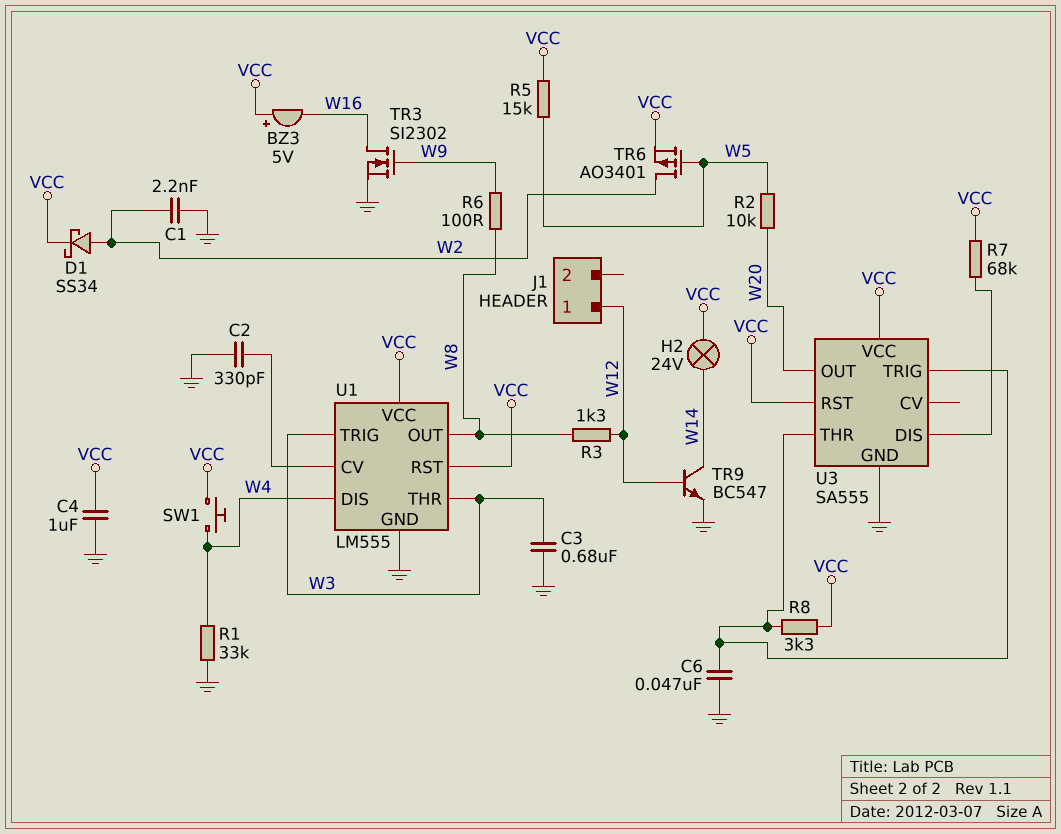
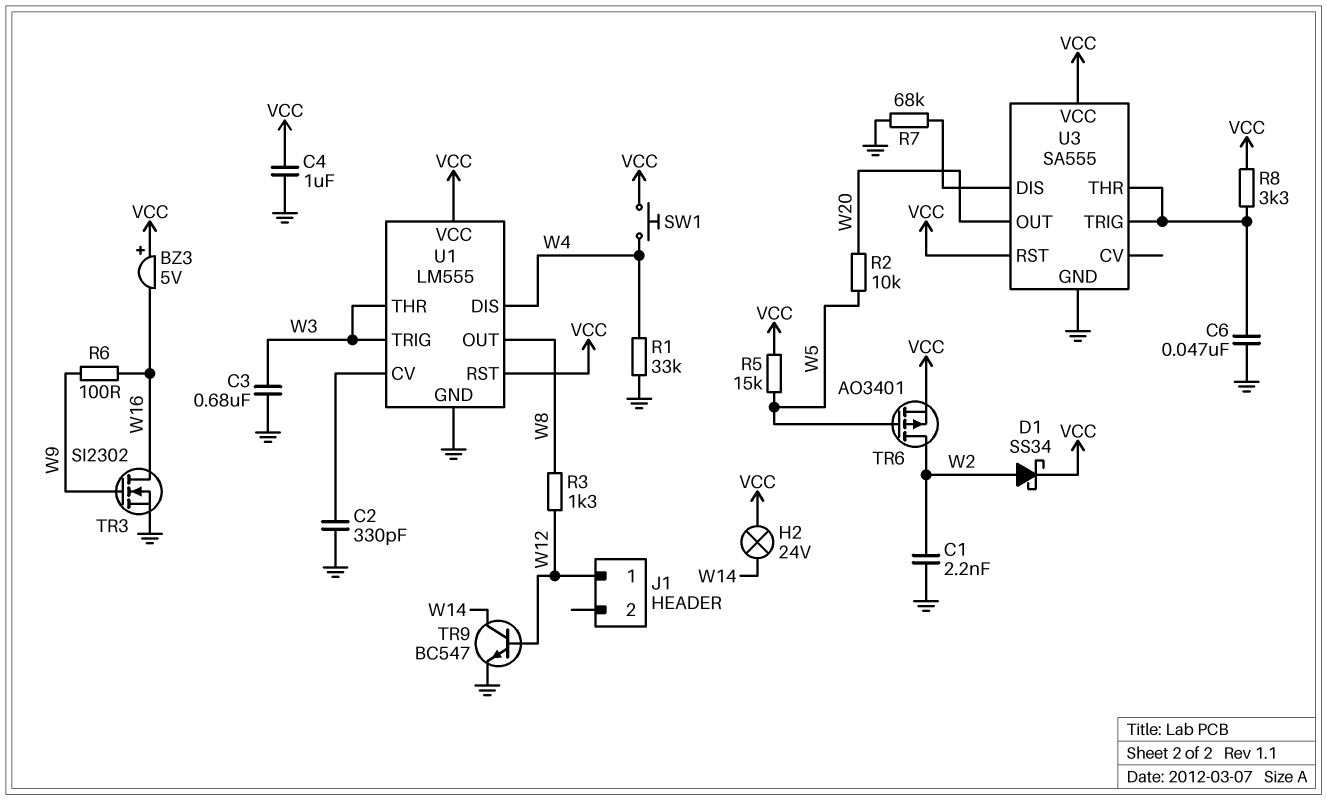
R6: 100 (W8, W9) -> 100 (W9, W16)
R7: 68k (U3/DIS, VCC) -> 68k (GND, U3/DIS)

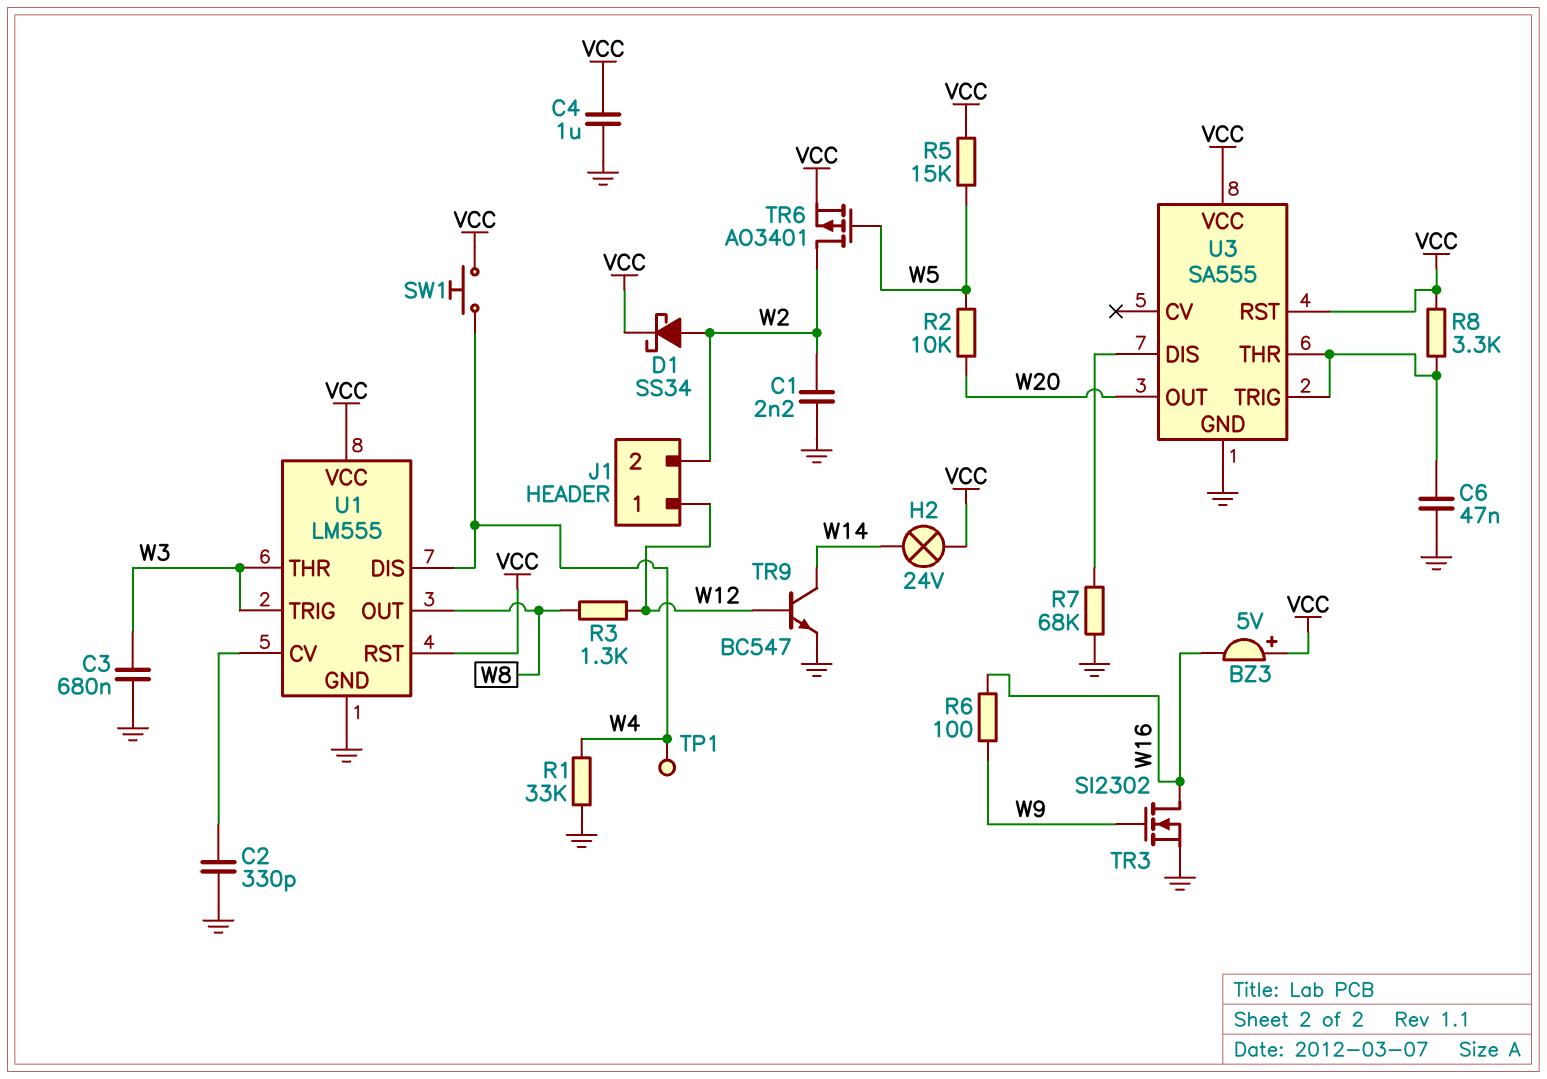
J1 pin 2: none -> W2
TP1: none -> test point (W4)

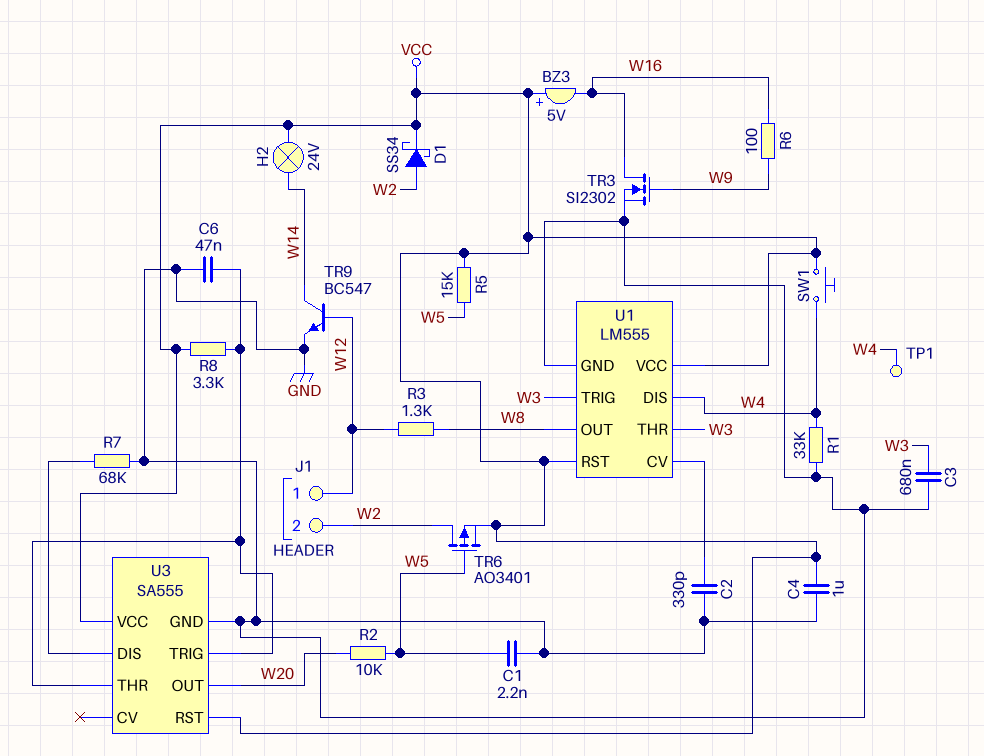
C1: 2.2nF (GND, W2) -> 2.2nF (GND, W5)

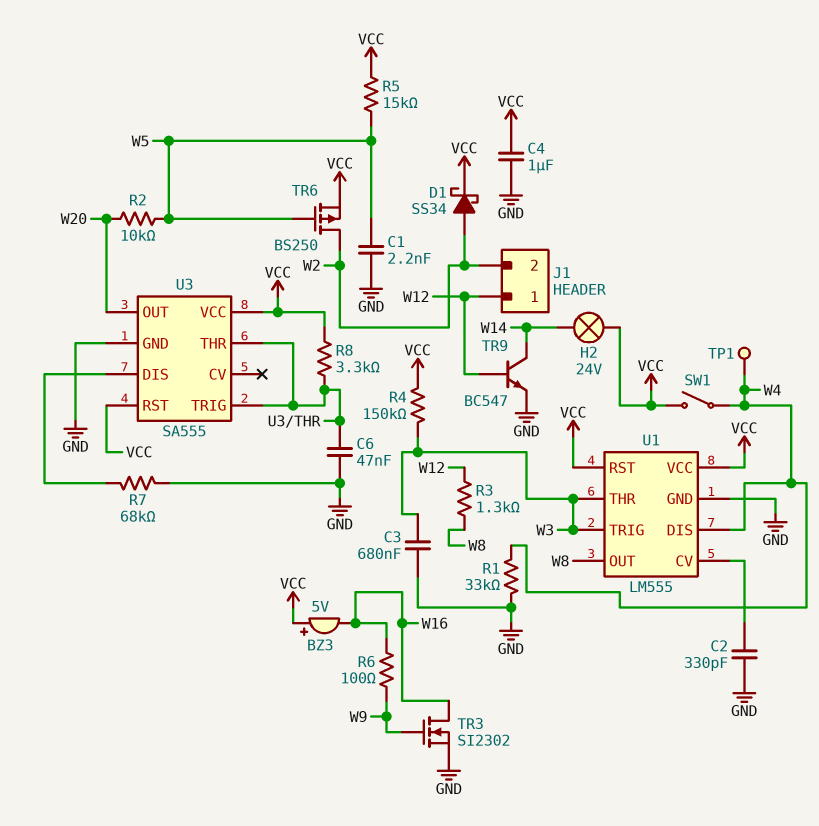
R4: none -> 150k (VCC, W3)
SW1: button (VCC, W4) -> switch (VCC, W4)
TR6: PMOS AO3401 (G W5, D W2, S VCC) -> PMOS BS250 (G W5, D W2, S VCC)

